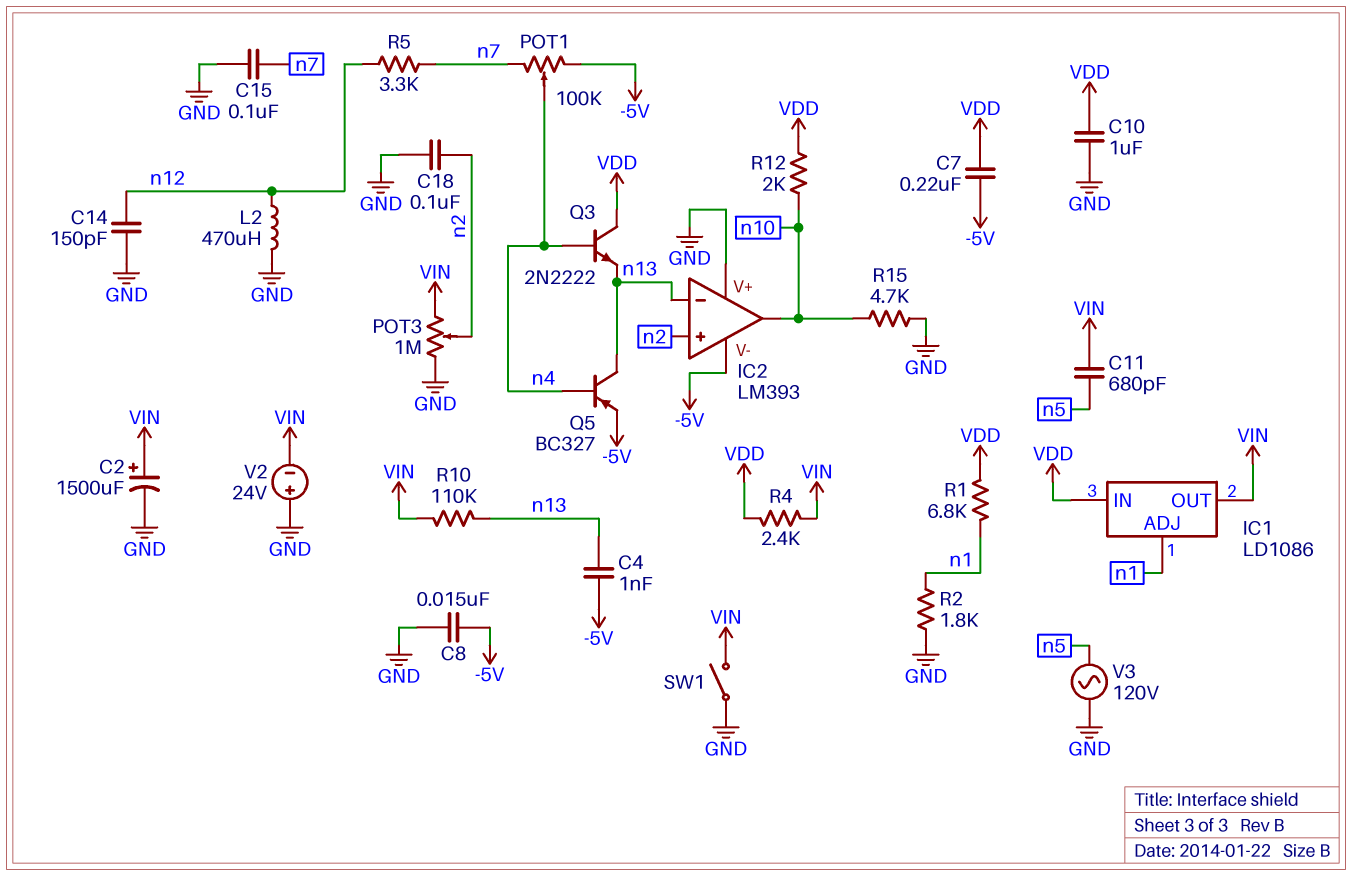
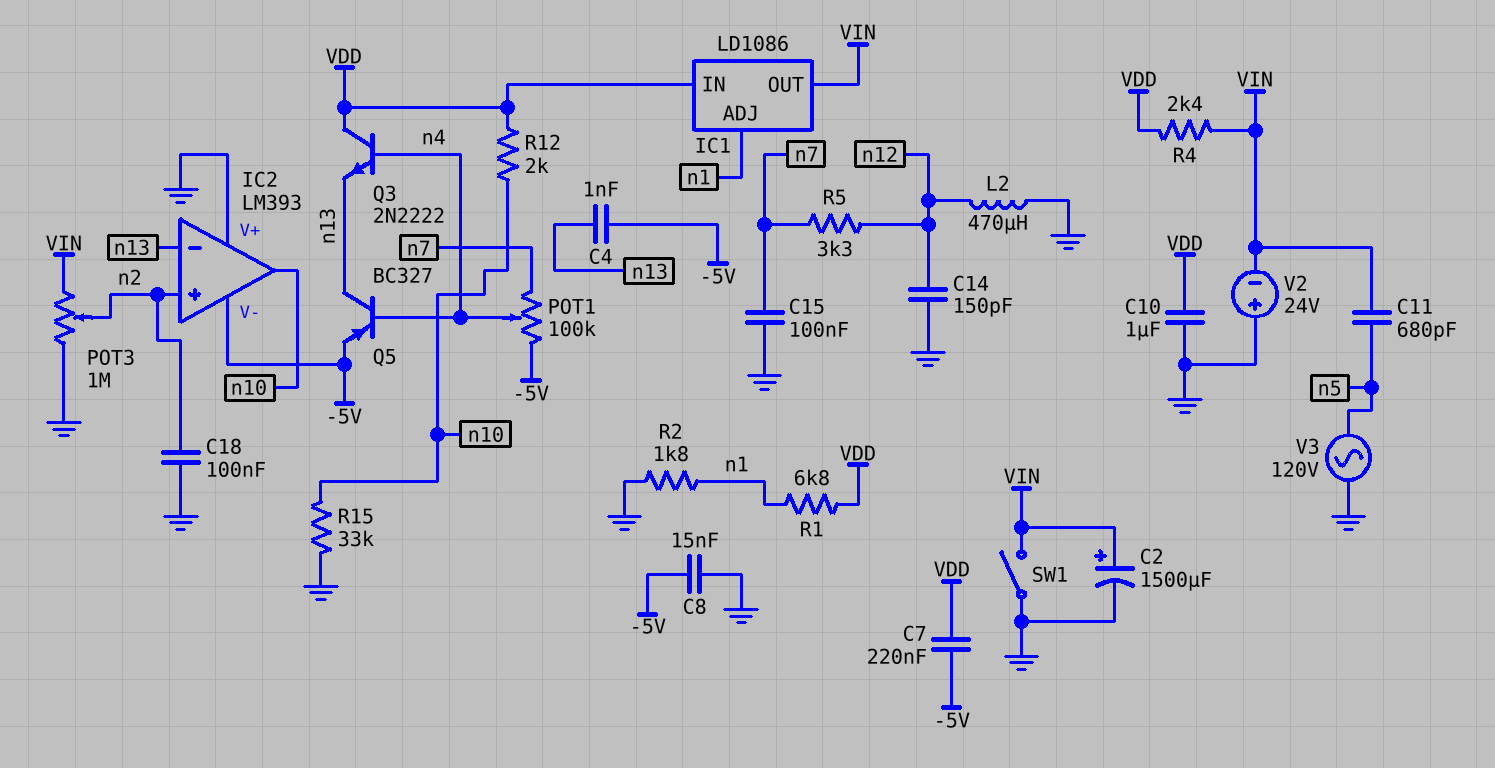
R10: 110k (VIN, n13) -> none
R15: 4.7k (GND, n10) -> 33k (GND, n10)

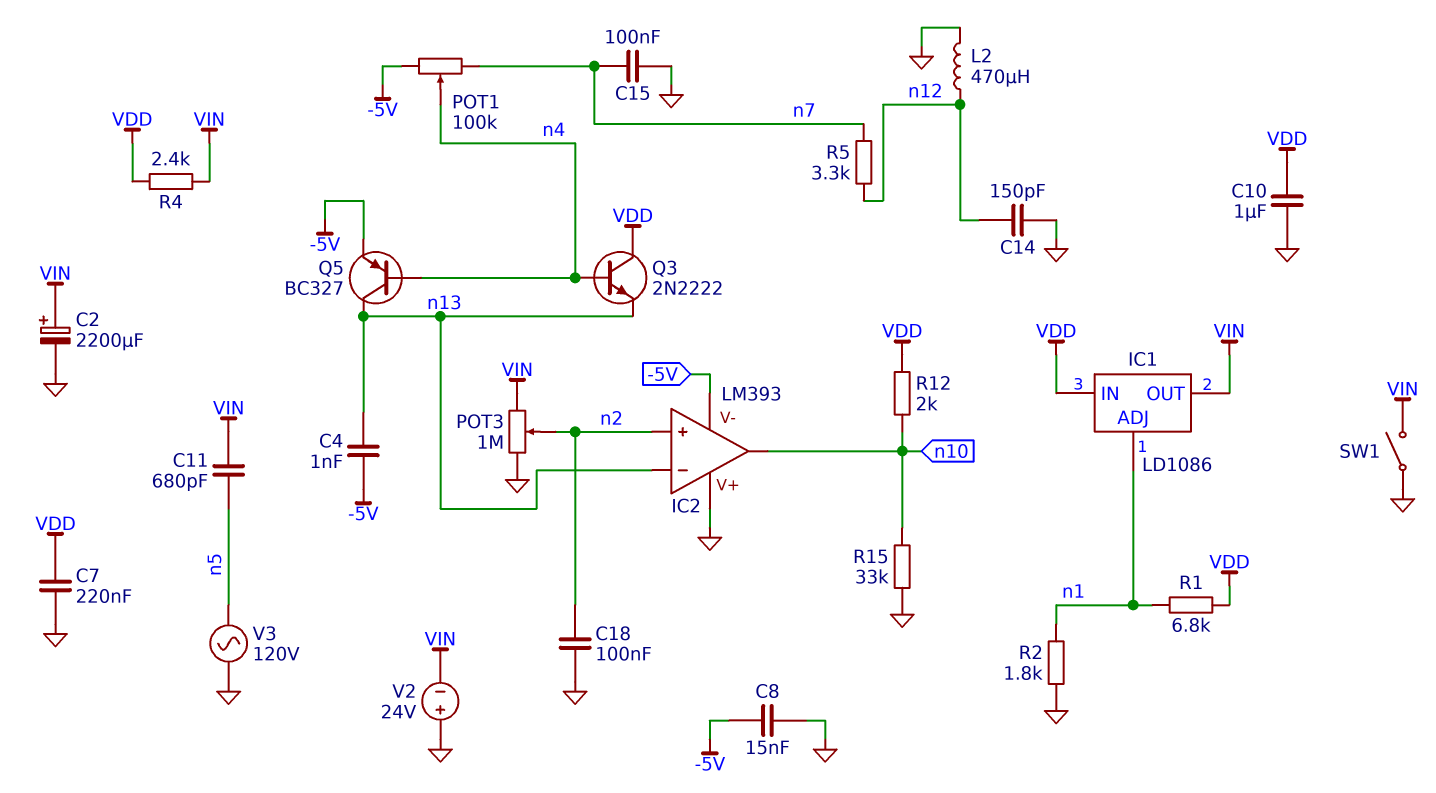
C2: 1500uF (plus VIN, minus GND) -> 2200uF (plus VIN, minus GND)
C7: 220nF (-5V, VDD) -> 220nF (GND, VDD)

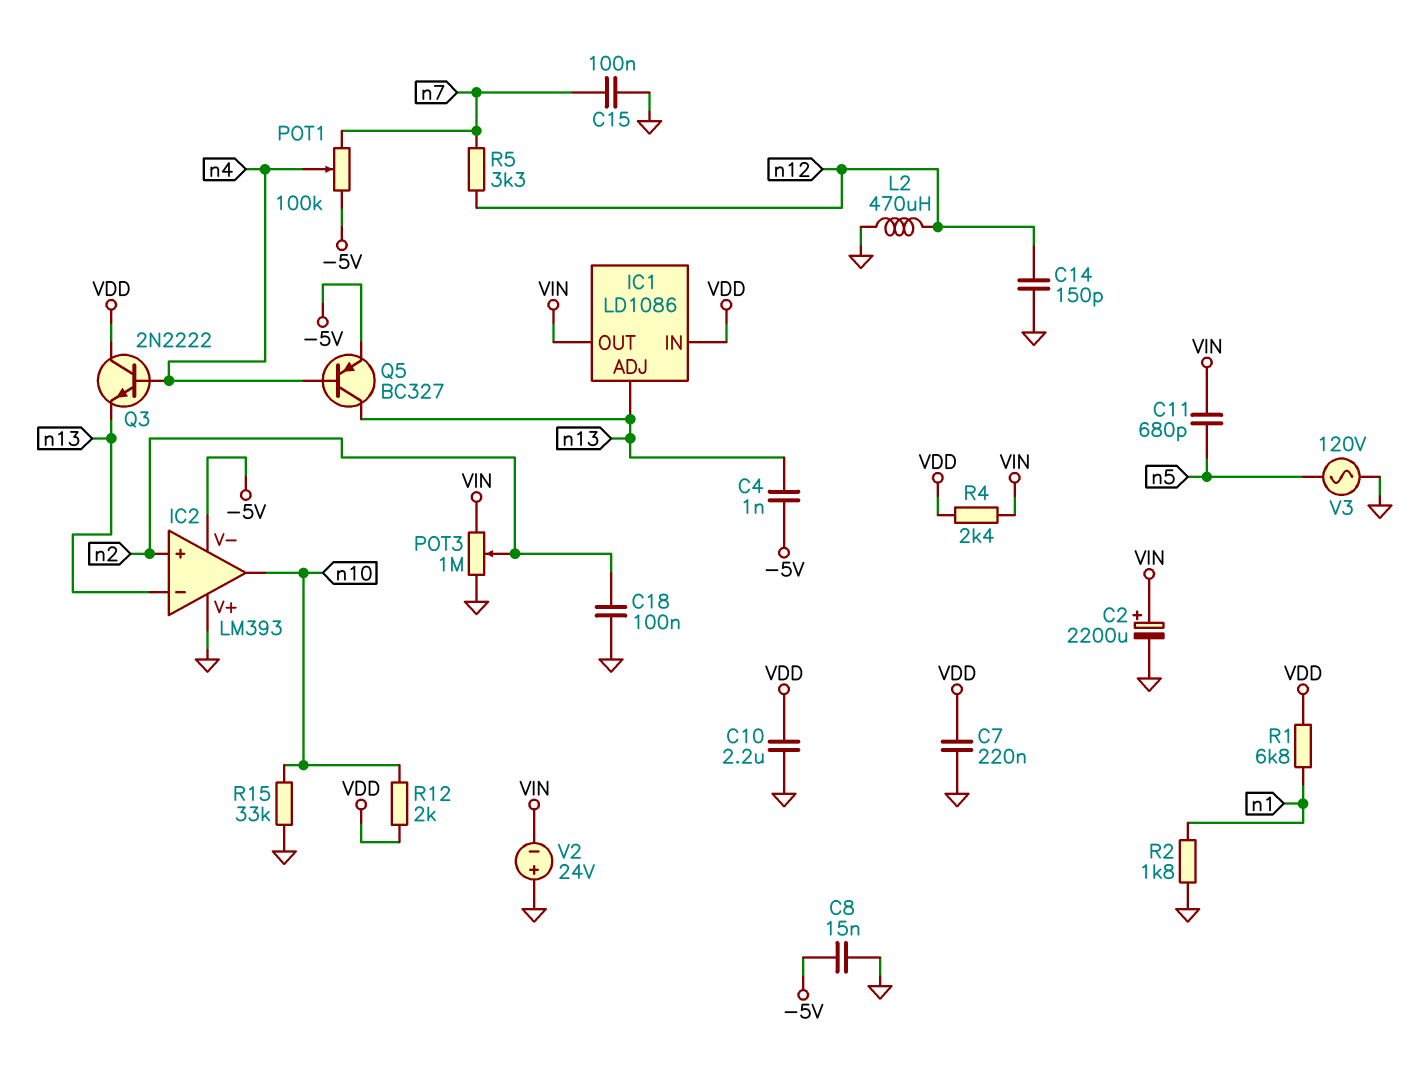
C10: 1uF (GND, VDD) -> 2.2uF (GND, VDD)
IC1 pin ADJ: n1 -> n13
SW1: switch (GND, VIN) -> none

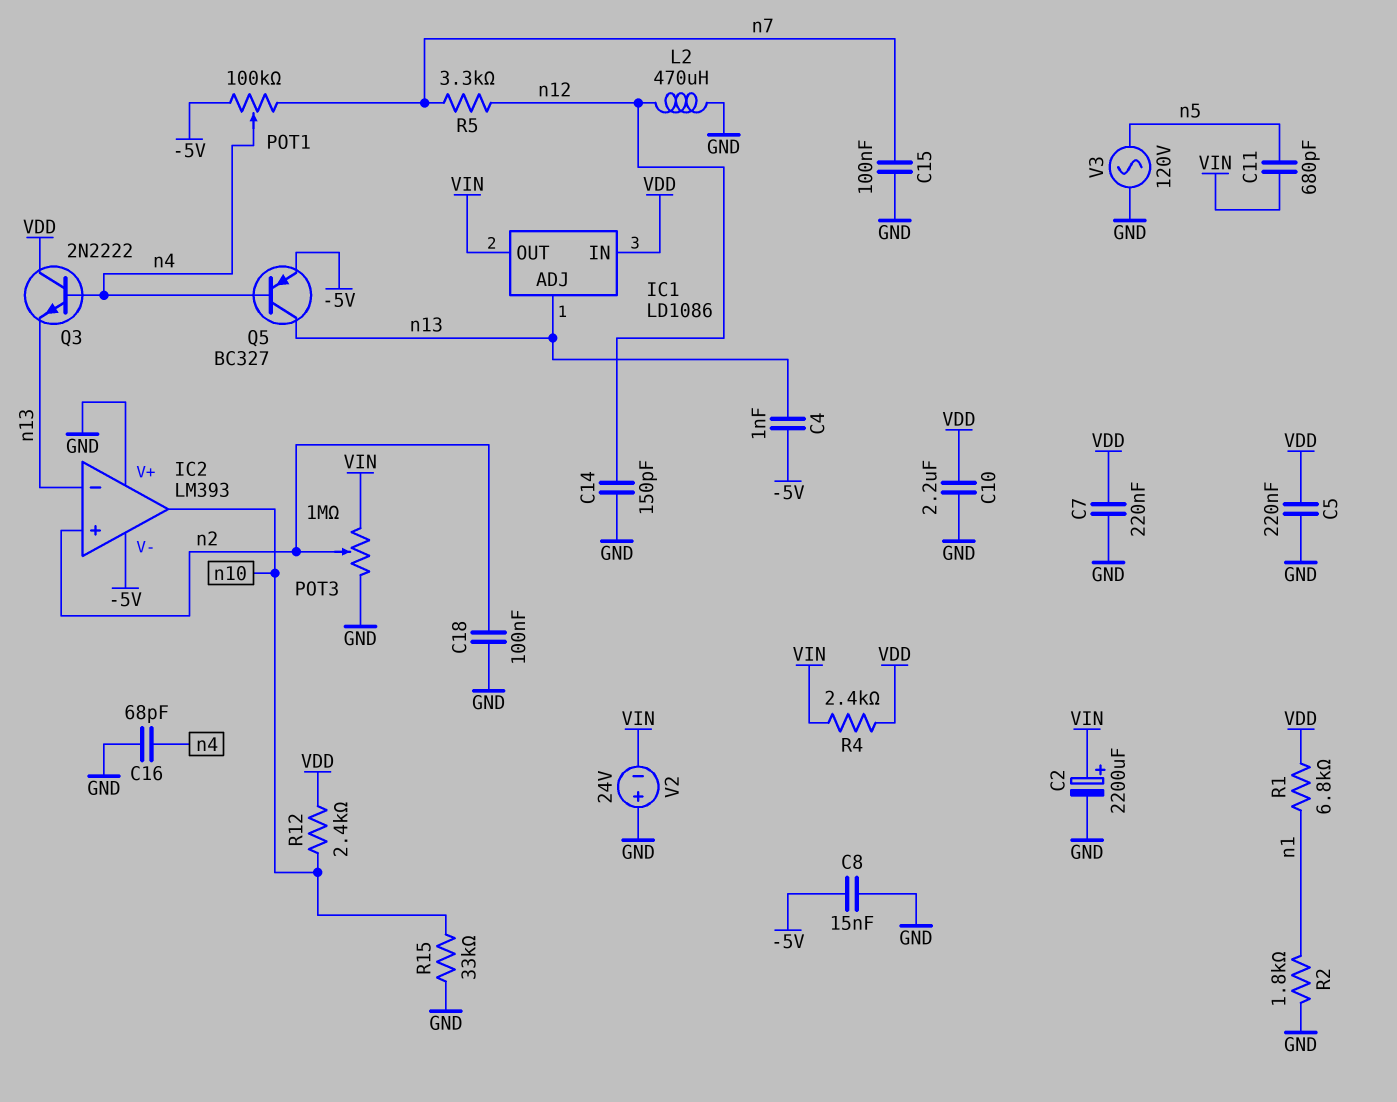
C5: none -> 220nF (GND, VDD)
C16: none -> 68pF (GND, n4)
R12: 2k (VDD, n10) -> 2.4k (VDD, n10)

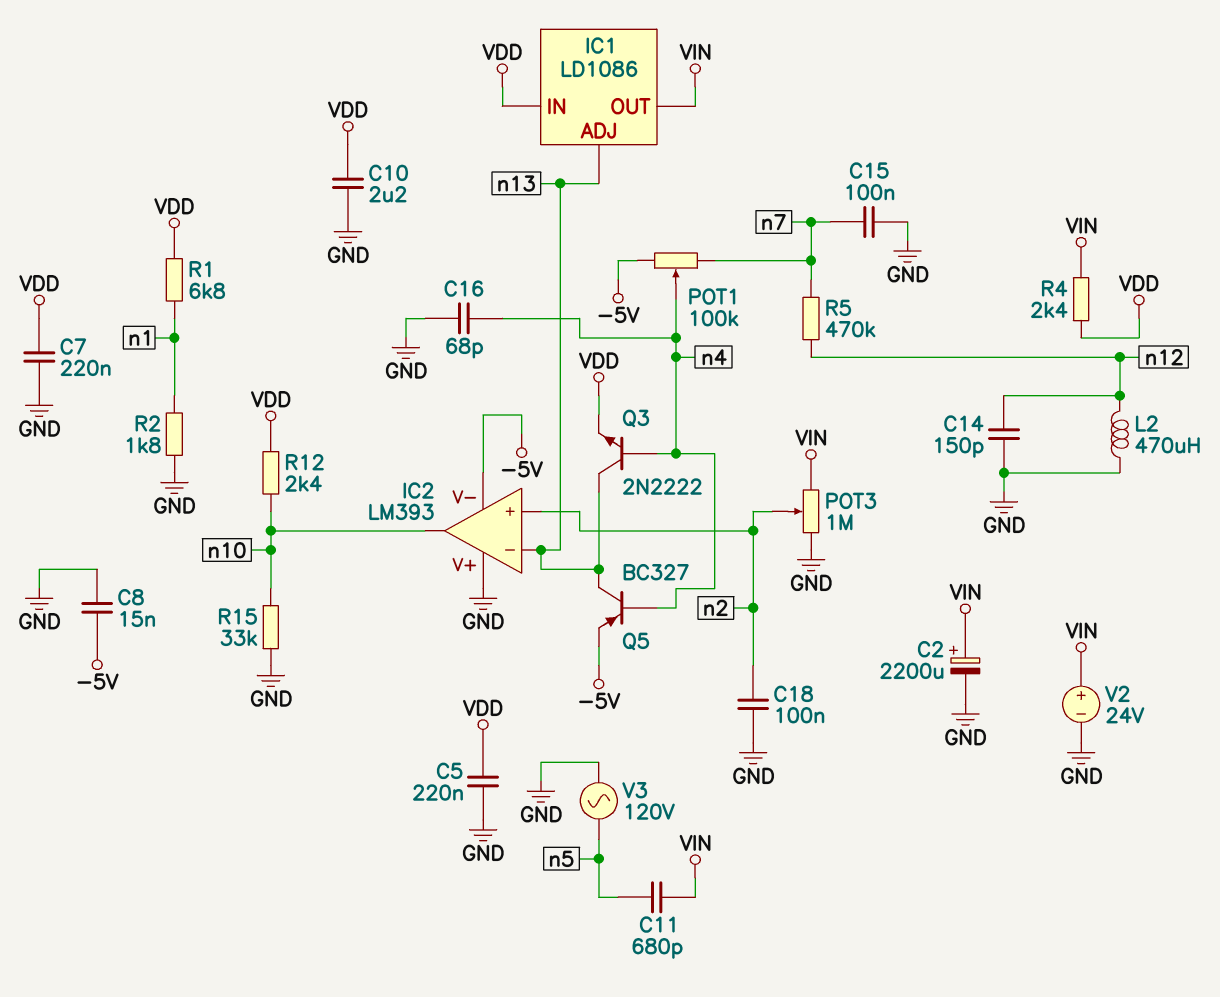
C4: 1nF (-5V, n13) -> none
Q3: NPN 2N2222 (B n4, C VDD, E n13) -> NPN 2N2222 (B n4, C n13, E VDD)
R5: 3.3k (n7, n12) -> 470k (n7, n12)
V2: 24V (plus GND, minus VIN) -> 24V (plus VIN, minus GND)

